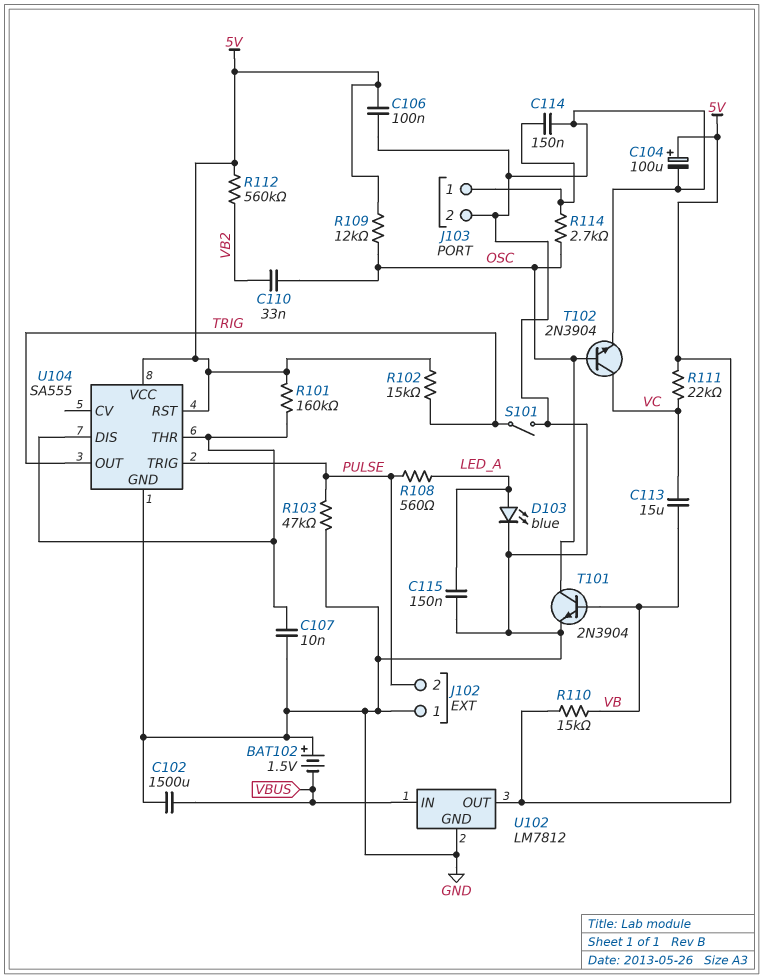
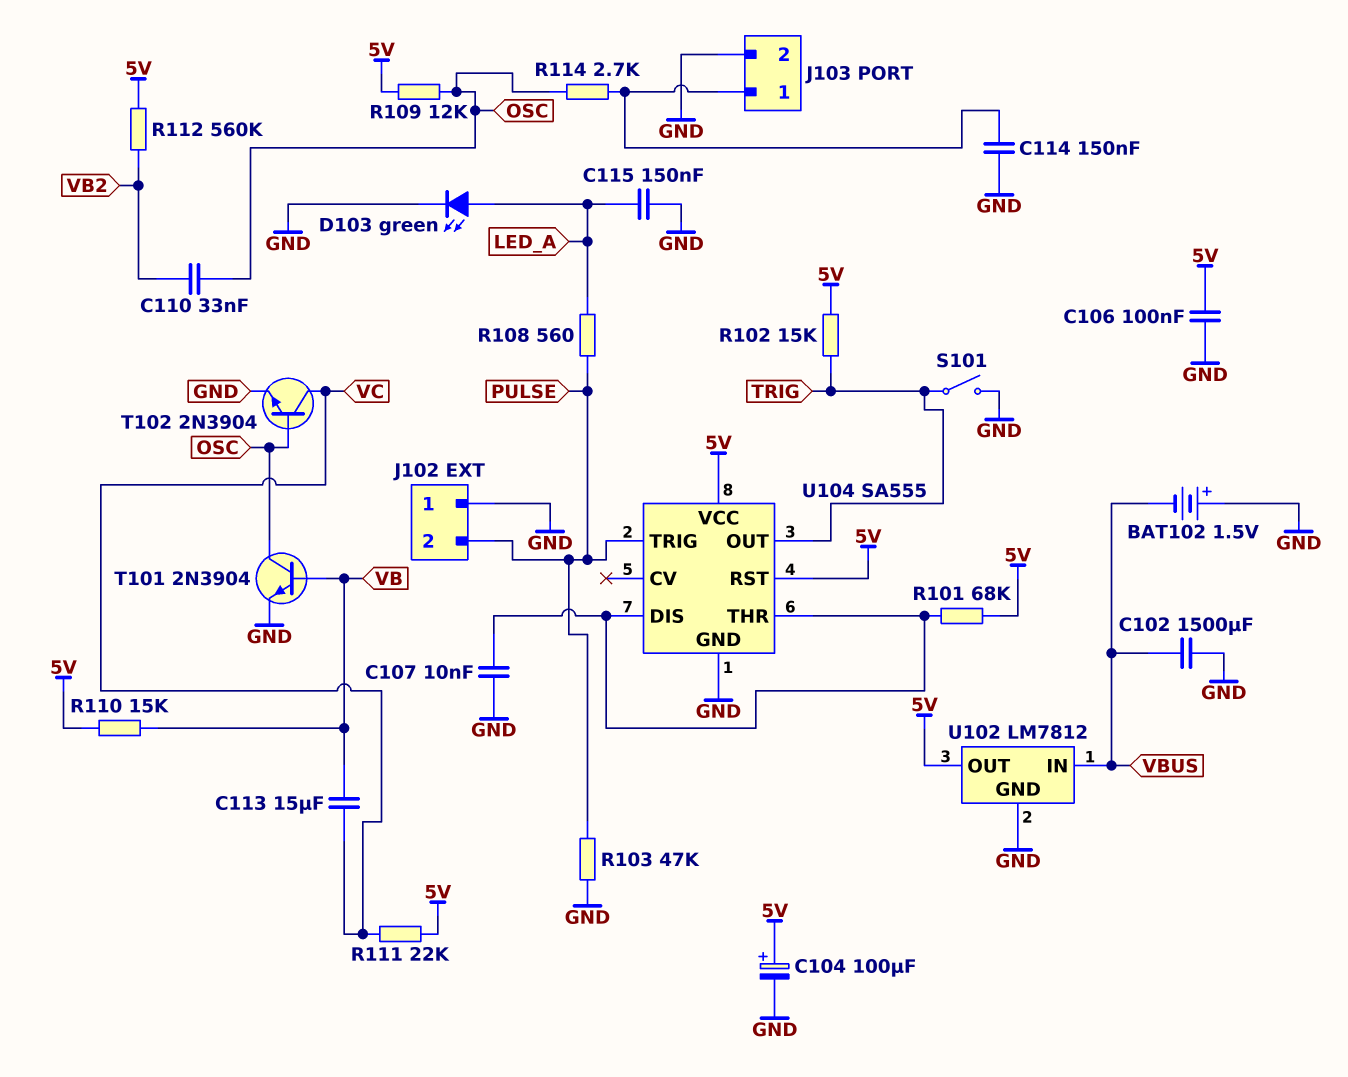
D103: LED blue (A LED_A, K GND) -> LED green (A LED_A, K GND)
R101: 160k (5V, U104/DIS) -> 68k (5V, U104/DIS)

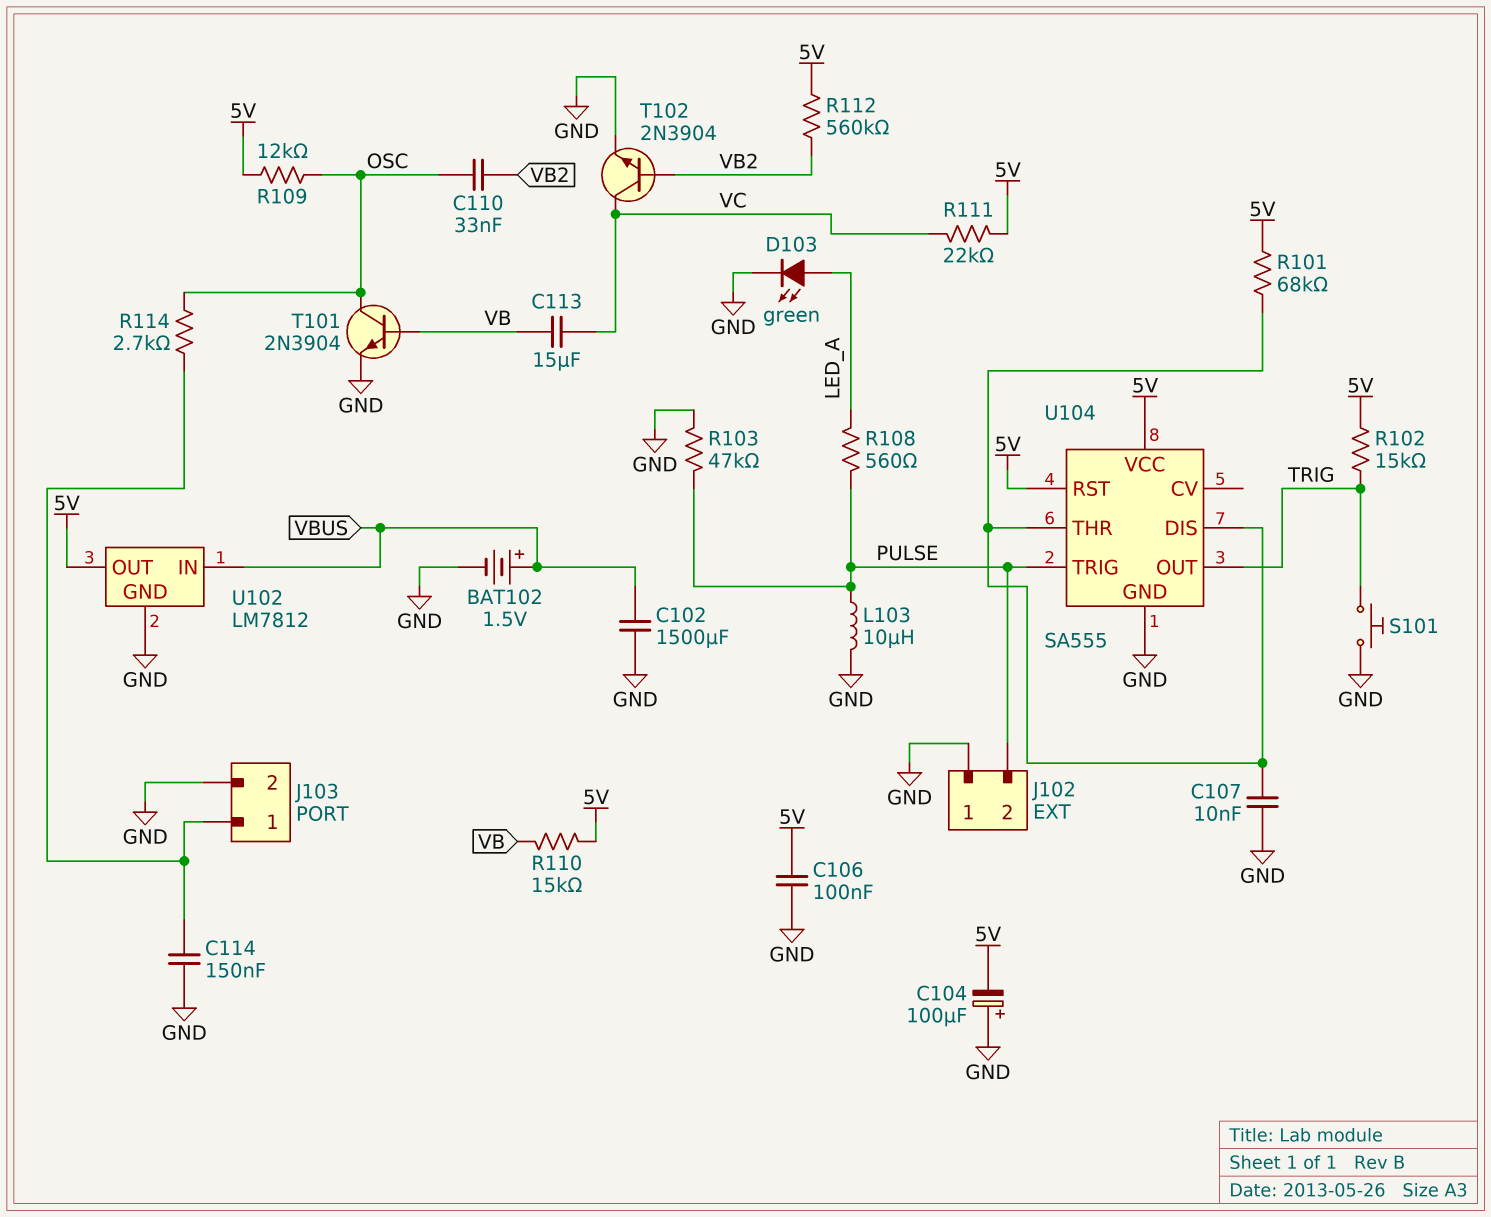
BAT102: 1.5V (plus GND, minus VBUS) -> 1.5V (plus VBUS, minus GND)
C104: 100uF (plus 5V, minus GND) -> 100uF (plus GND, minus 5V)
C115: 150nF (GND, LED_A) -> none
L103: none -> 10uH (GND, PULSE)
S101: switch (GND, TRIG) -> button (GND, TRIG)
T102: NPN 2N3904 (B OSC, C VC, E GND) -> NPN 2N3904 (B VB2, C VC, E GND)

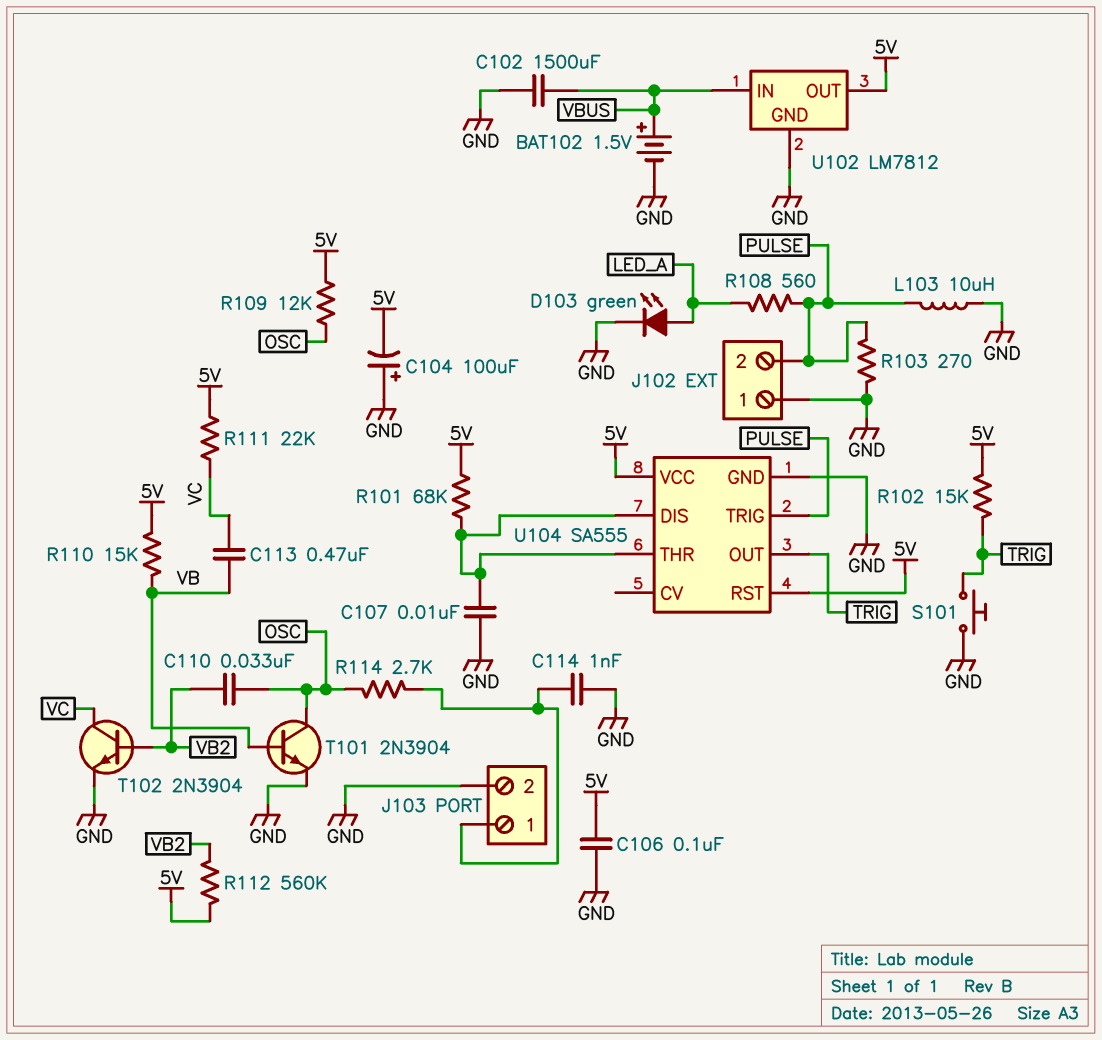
C113: 15uF (VB, VC) -> 470nF (VB, VC)
C114: 150nF (GND, J103/1) -> 1nF (GND, J103/1)
R103: 47k (GND, PULSE) -> 270 (GND, PULSE)

